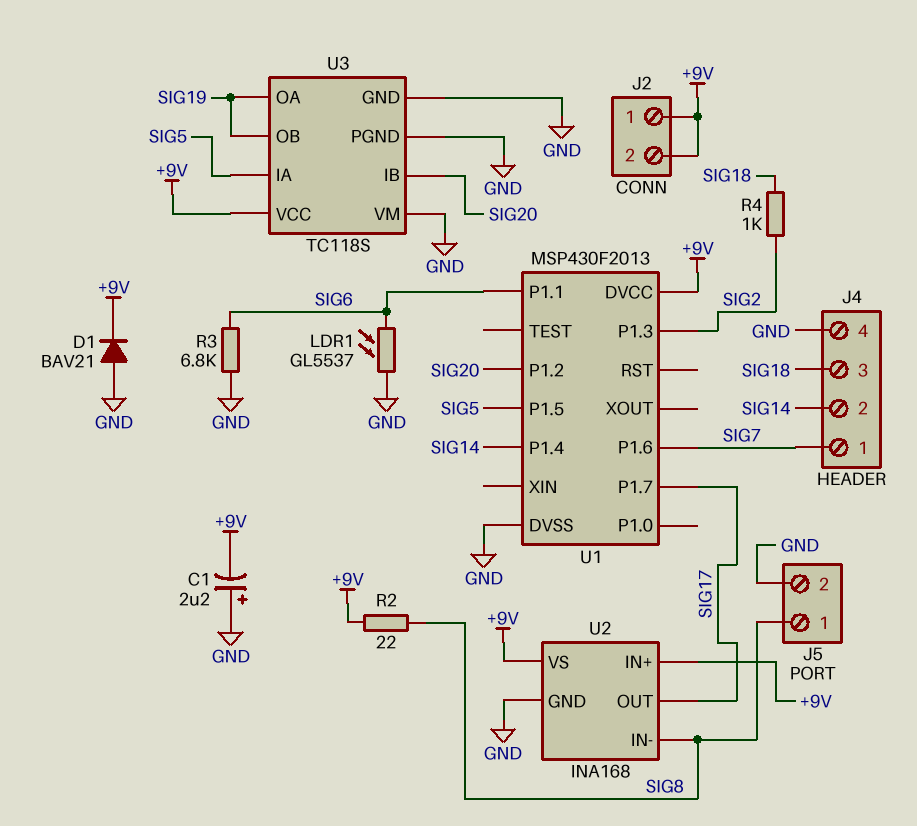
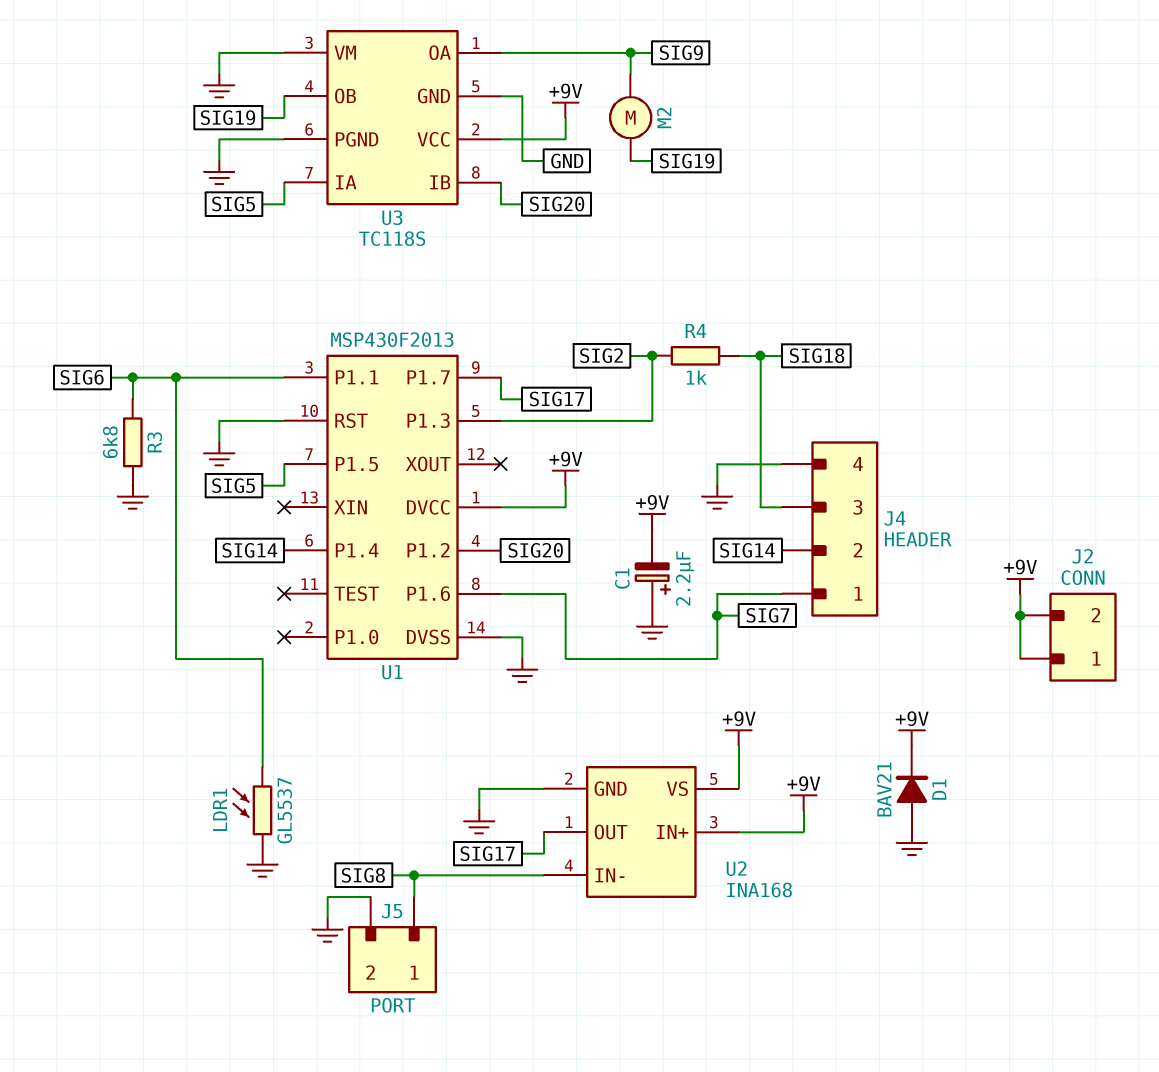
M2: none -> motor (SIG9, SIG19)
R2: 22 (+9V, SIG8) -> none
U1 pin RST: none -> GND
U3 pin OA: SIG19 -> SIG9

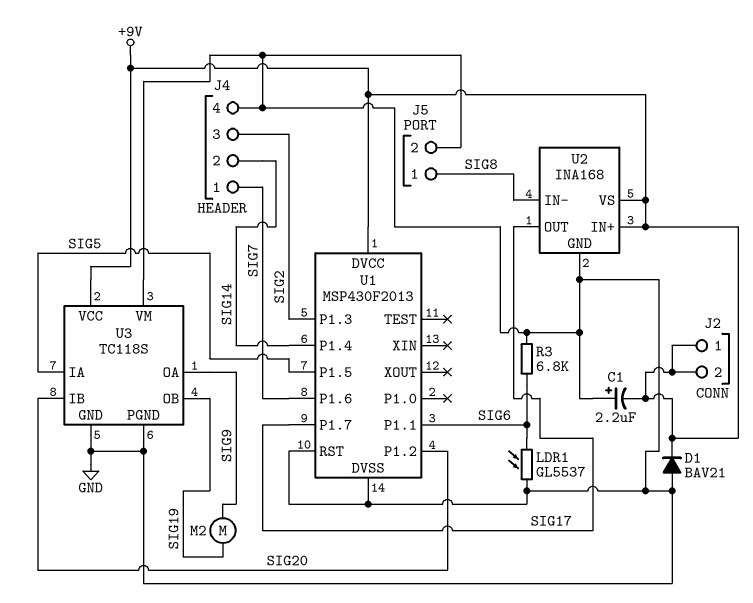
J4 pin 3: SIG18 -> SIG2
R4: 1k (SIG2, SIG18) -> none

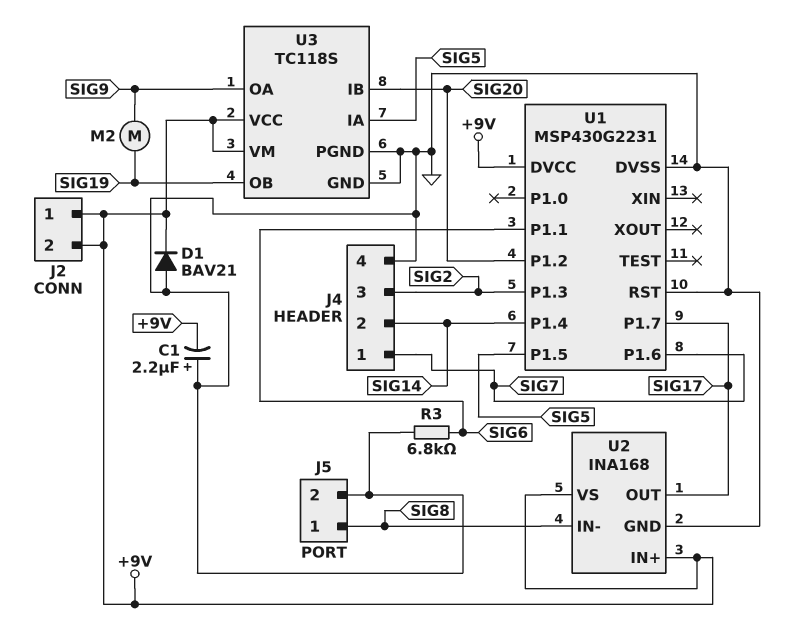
LDR1: GL5537 (GND, SIG6) -> none
U1: MSP430F2013 -> MSP430G2231
U3 pin VM: GND -> +9V

